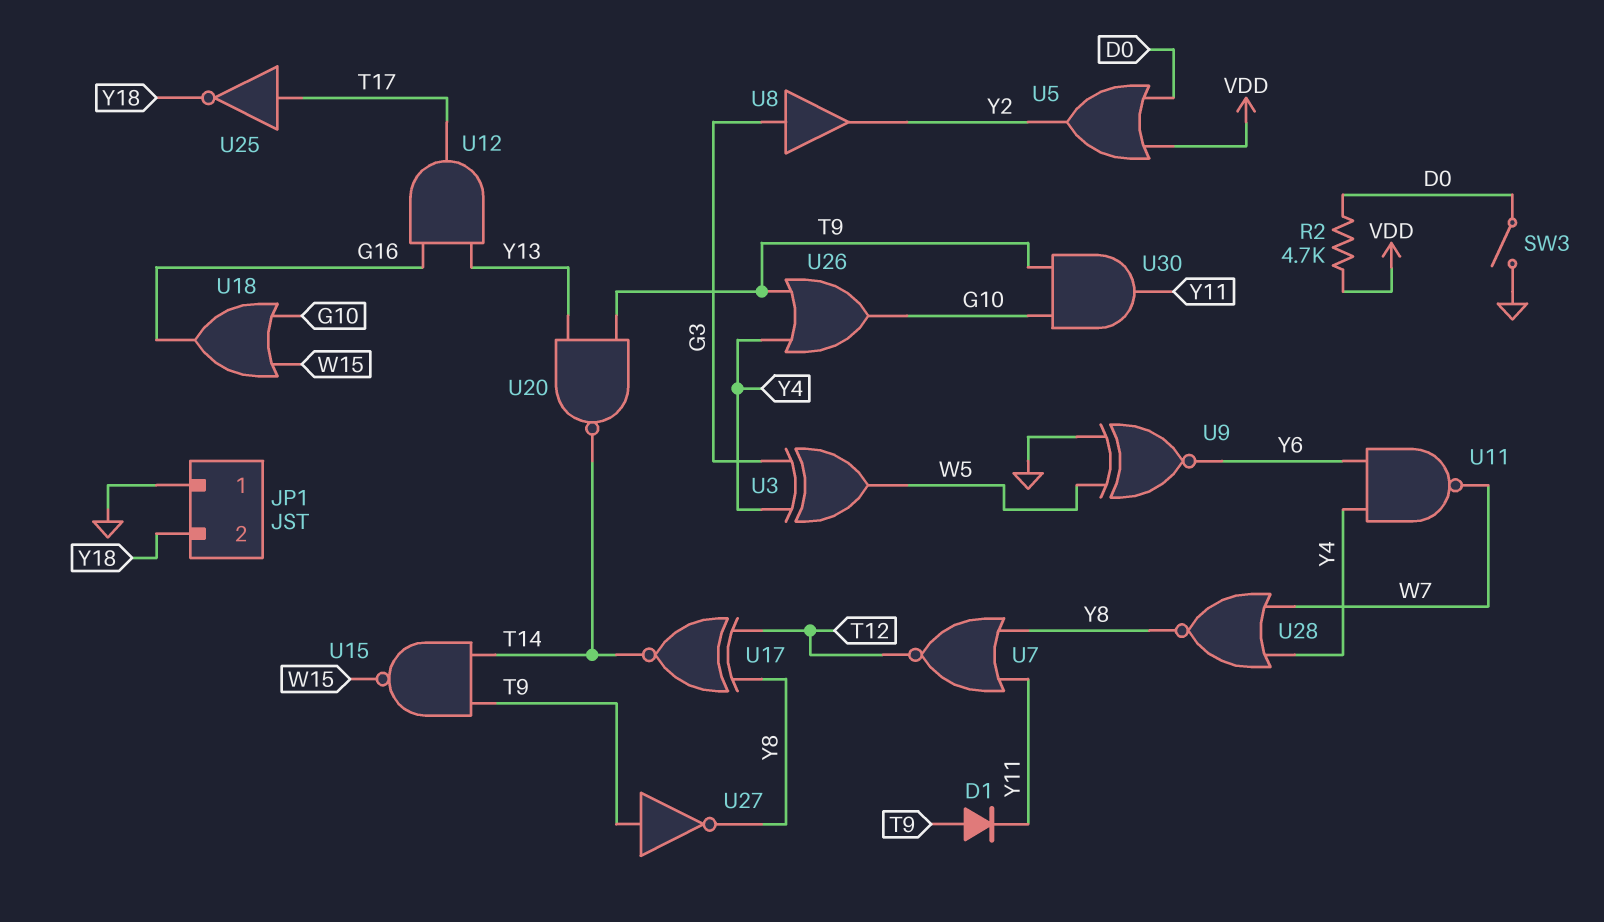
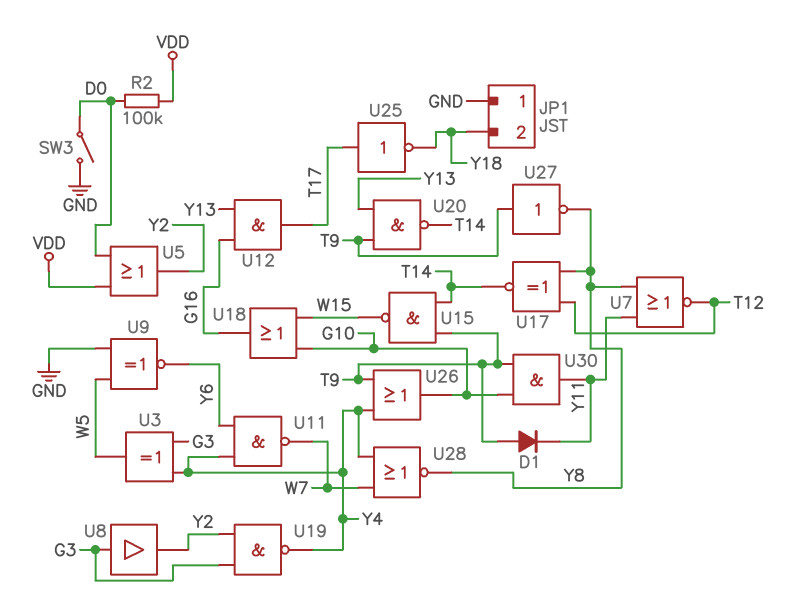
R2: 4.7k (D0, VDD) -> 100k (D0, VDD)
U19: none -> NAND (in G3, in Y2, out Y4)

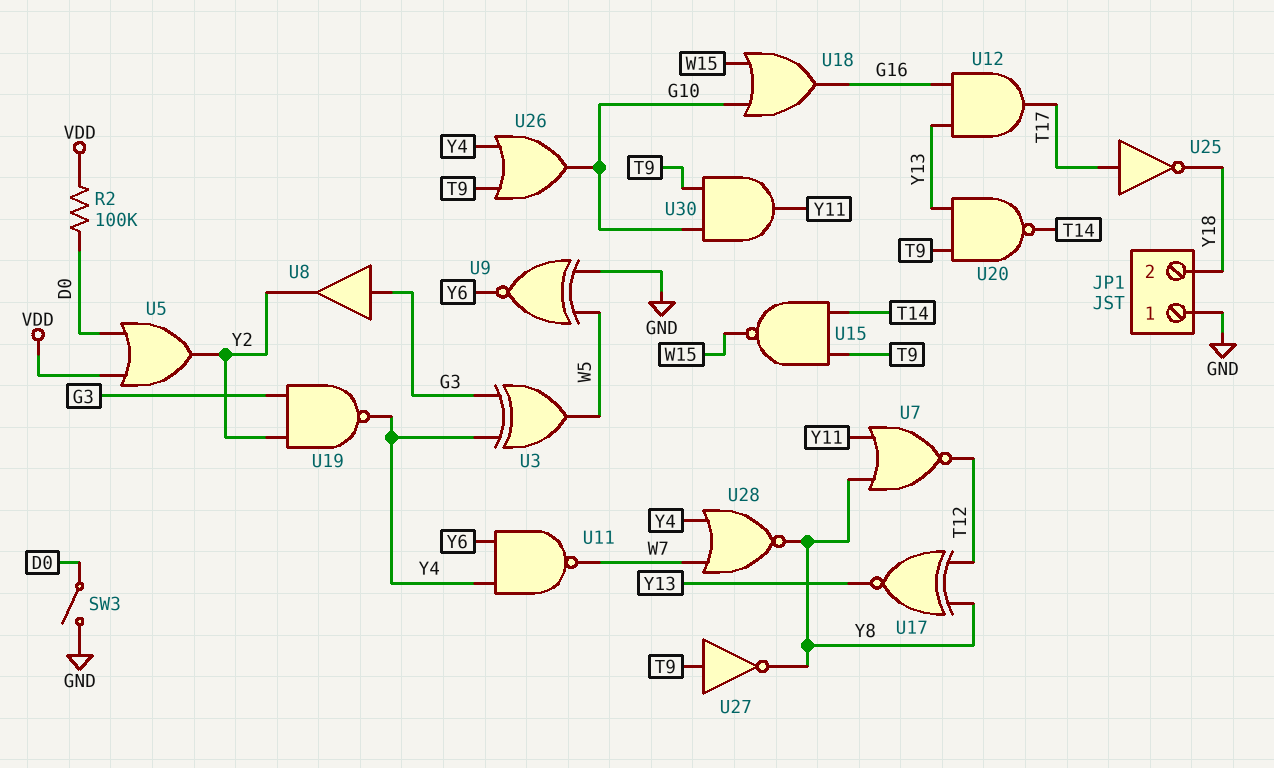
D1: diode (A T9, K Y11) -> none
U17: XNOR (in T12, in Y8, out T14) -> XNOR (in T12, in Y8, out Y13)

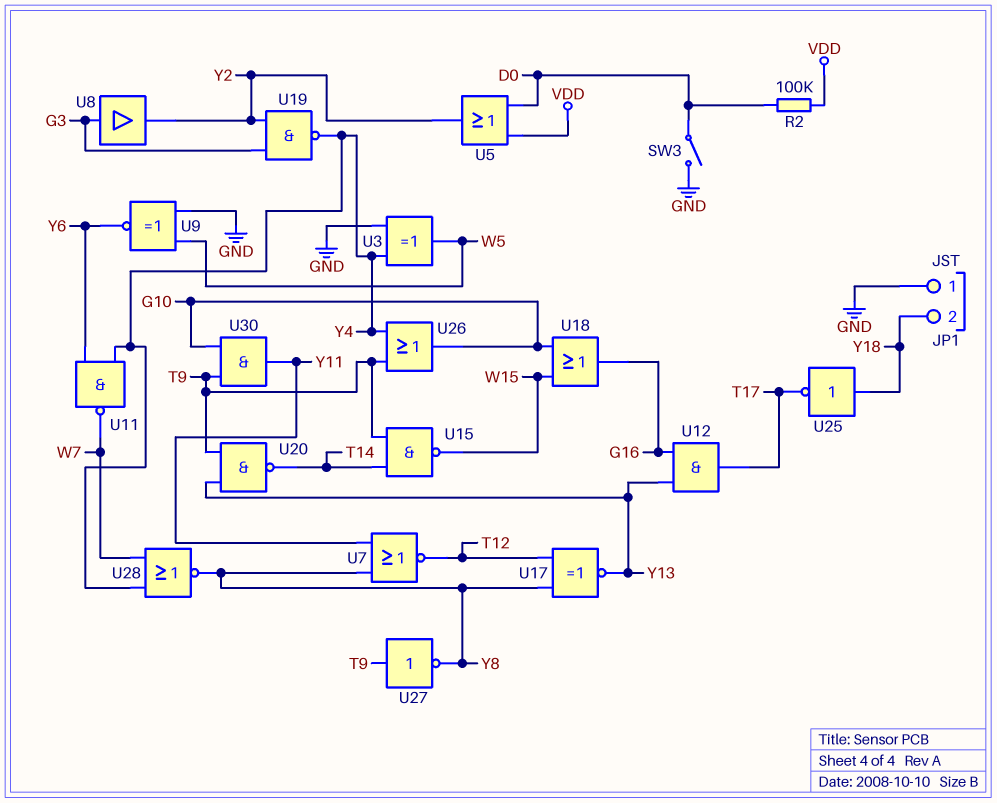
U3: XOR (in G3, in Y4, out W5) -> XOR (in GND, in Y4, out W5)
U25: NOT (in T17, out Y18) -> NOT (in Y18, out T17)

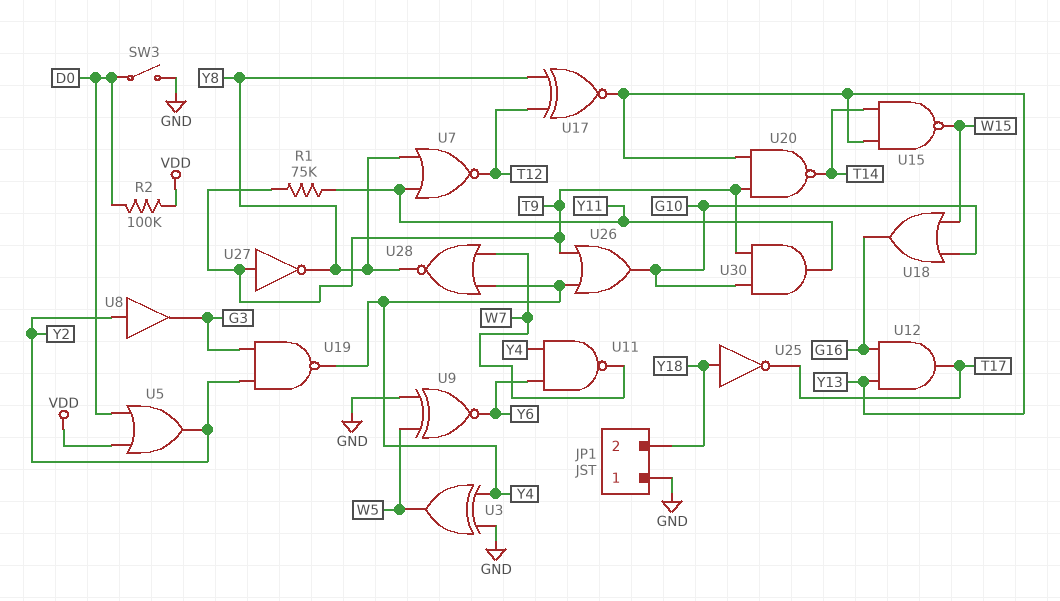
R1: none -> 75k (T9, Y11)
U8: buffer (in G3, out Y2) -> buffer (in Y2, out G3)
U15: NAND (in T9, in T14, out W15) -> NAND (in T14, in Y13, out W15)

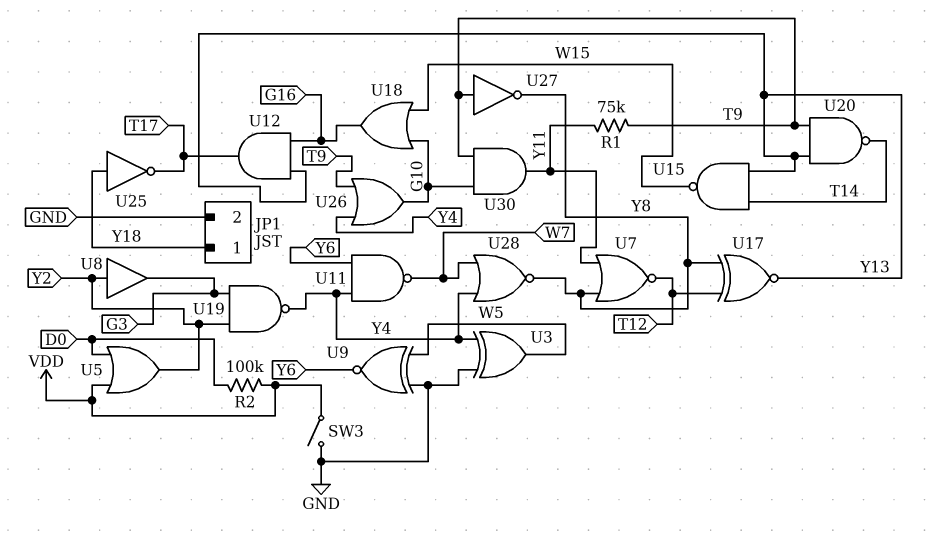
JP1 pin 1: GND -> Y18
JP1 pin 2: Y18 -> GND
SW3: switch (D0, GND) -> switch (GND, VDD)

